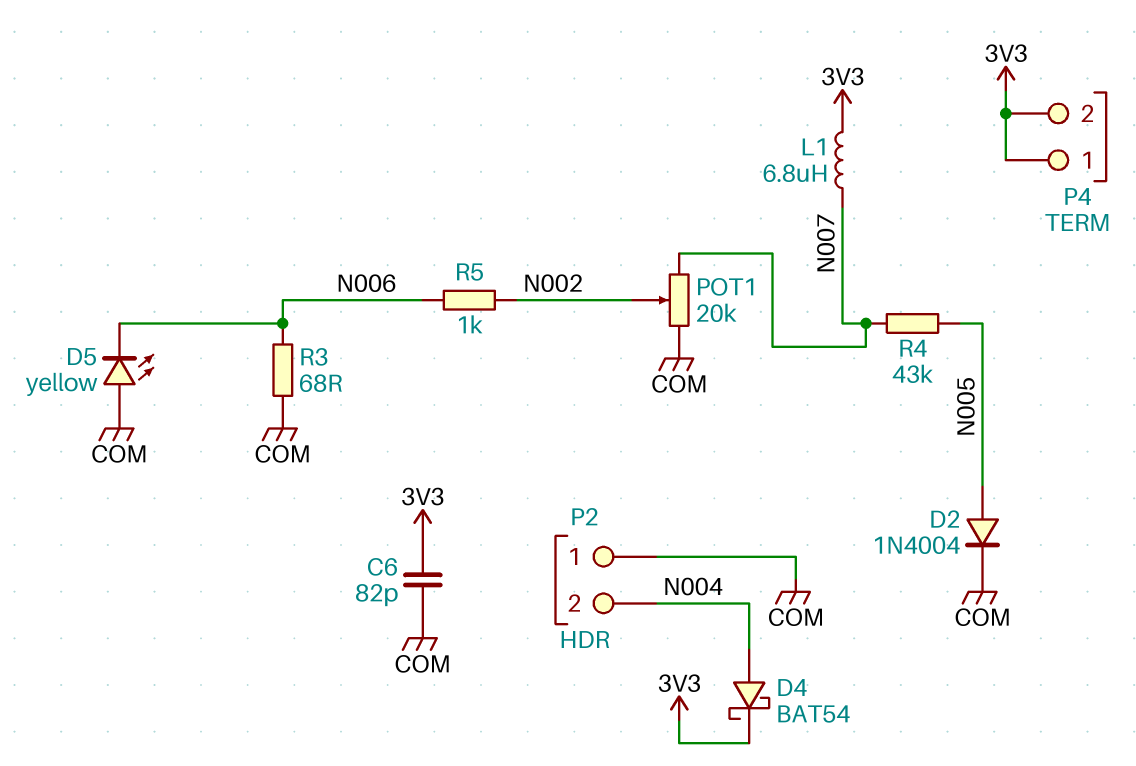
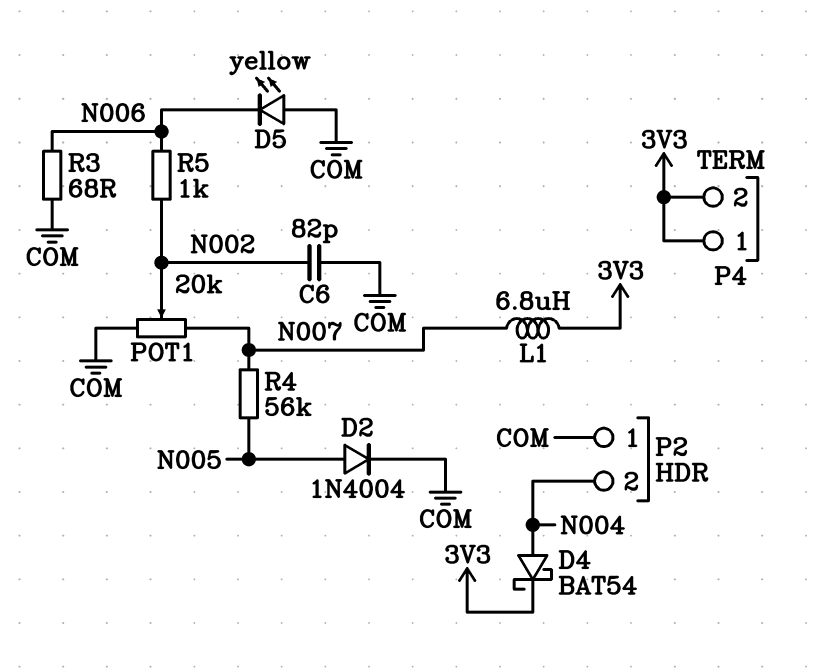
C6: 82pF (3V3, COM) -> 82pF (COM, N002)
R4: 43k (N005, N007) -> 56k (N005, N007)

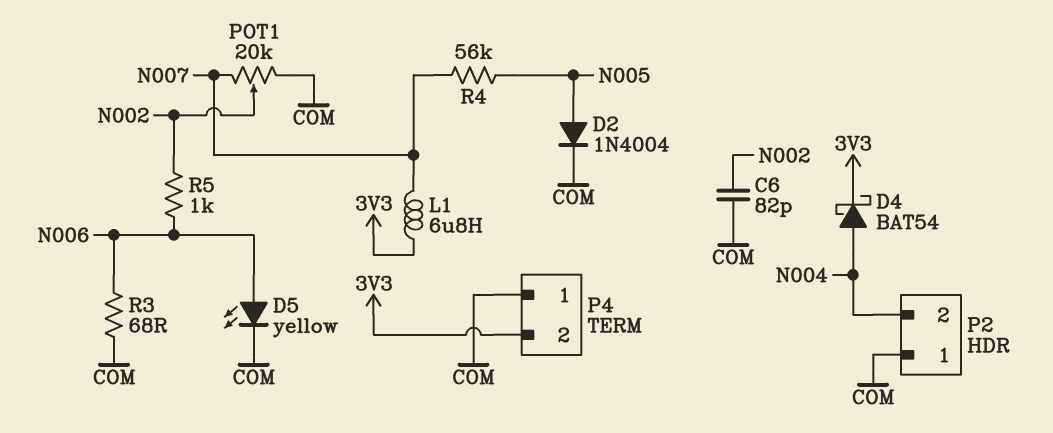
D5: LED yellow (A COM, K N006) -> LED yellow (A N006, K COM)
P4 pin 1: 3V3 -> COM

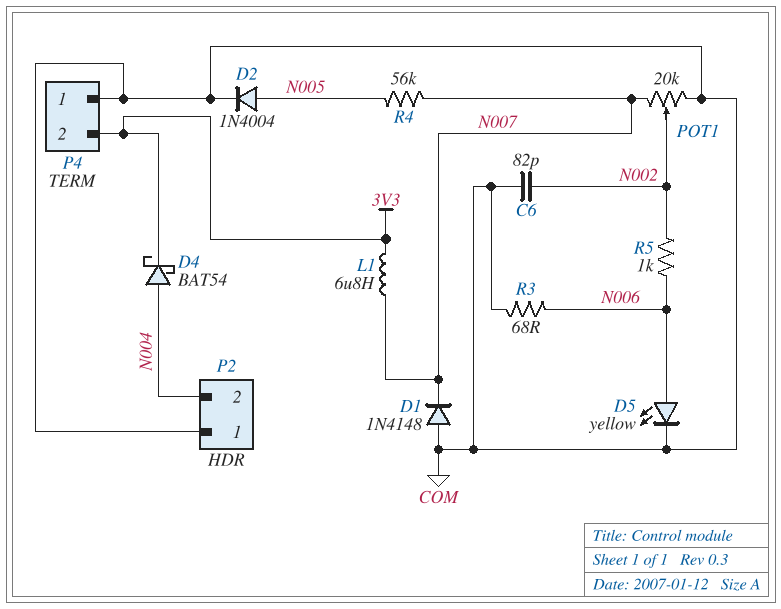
D1: none -> diode 1N4148 (A COM, K N007)

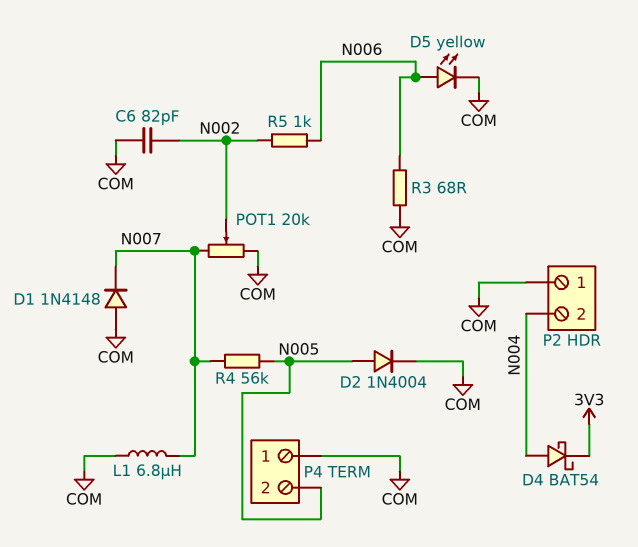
L1: 6.8uH (3V3, N007) -> 6.8uH (COM, N007)
P4 pin 2: 3V3 -> N005

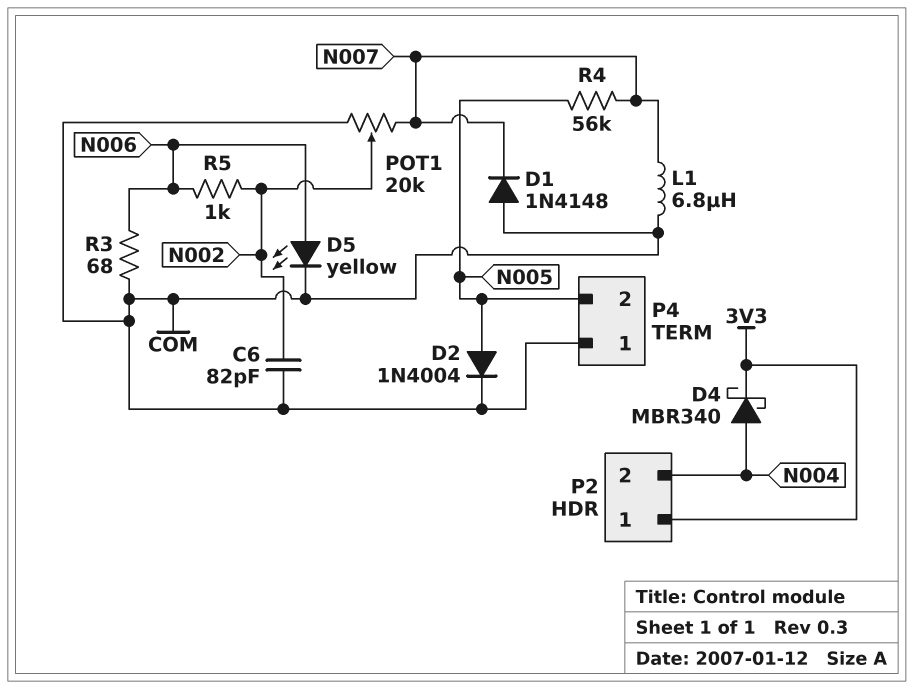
D4: schottky BAT54 (A N004, K 3V3) -> schottky MBR340 (A N004, K 3V3)
P2 pin 1: COM -> 3V3

